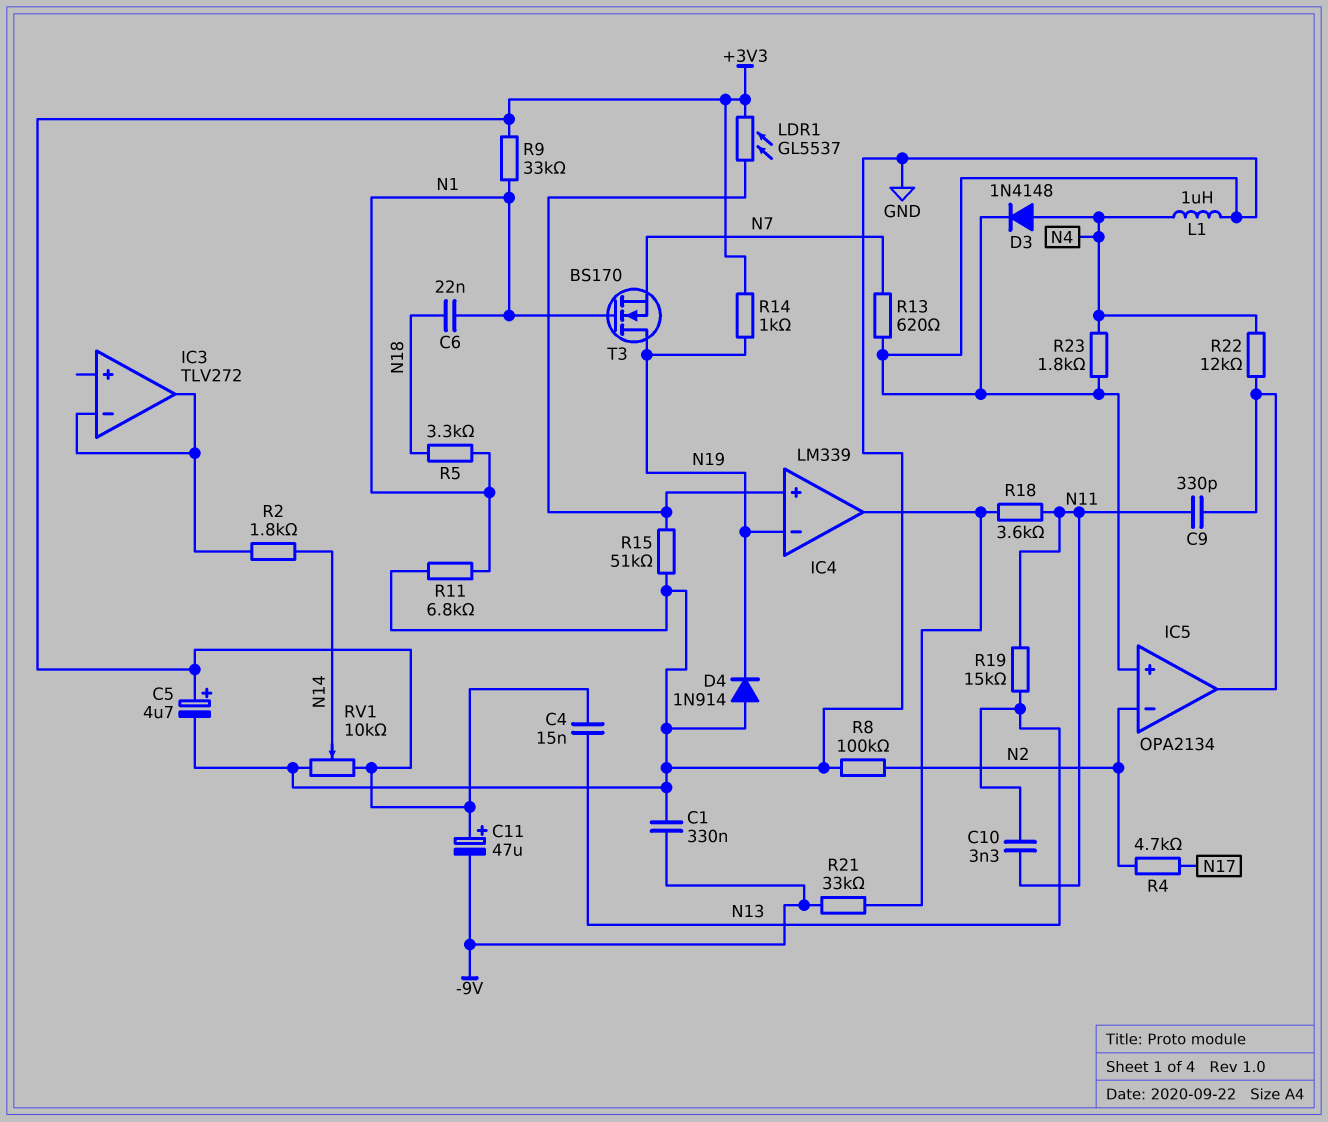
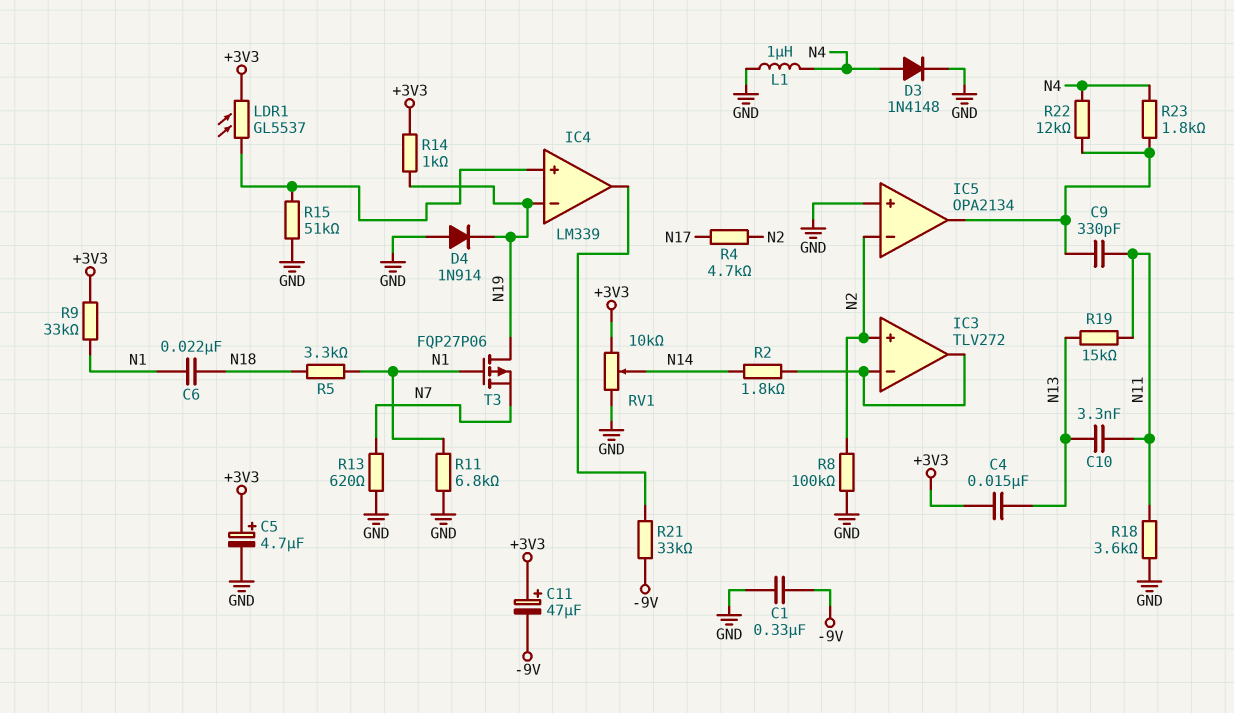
IC3 pin in+: none -> N2
R18: 3.6k (IC4/out, N11) -> 3.6k (GND, N11)
R23: 1.8k (GND, N4) -> 1.8k (IC5/out, N4)
T3: NMOS BS170 (G N1, D N19, S N7) -> PMOS FQP27P06 (G N1, D N19, S N7)

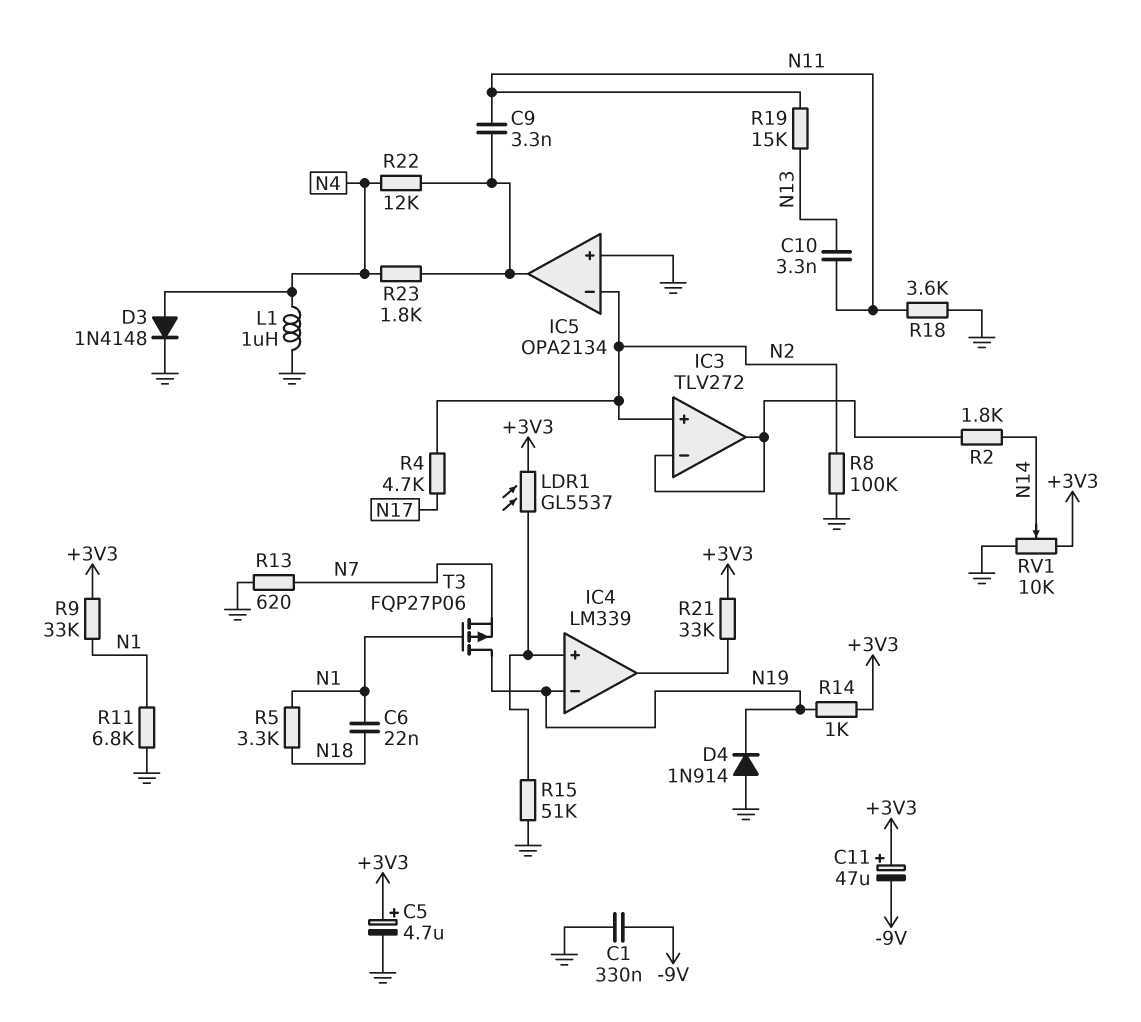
C4: 15nF (+3V3, N13) -> none
C9: 330pF (IC5/out, N11) -> 3.3nF (IC5/out, N11)
R21: 33k (-9V, IC4/out) -> 33k (+3V3, IC4/out)

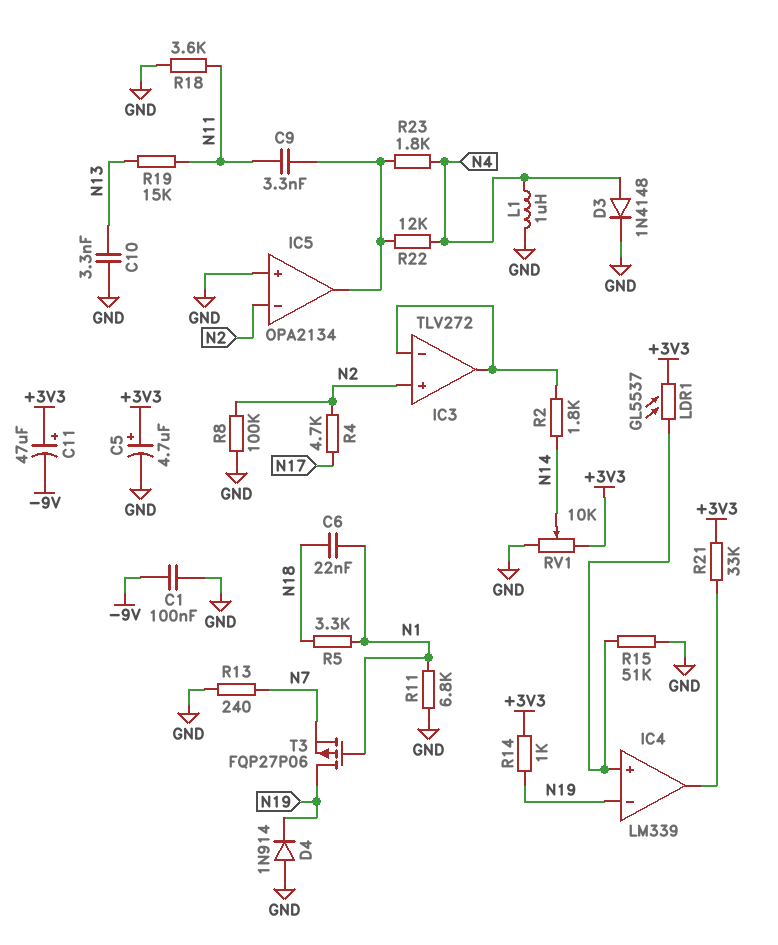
C1: 330nF (-9V, GND) -> 100nF (-9V, GND)
C10: 3.3nF (N11, N13) -> 3.3nF (GND, N13)
R9: 33k (+3V3, N1) -> none
R13: 620 (GND, N7) -> 240 (GND, N7)

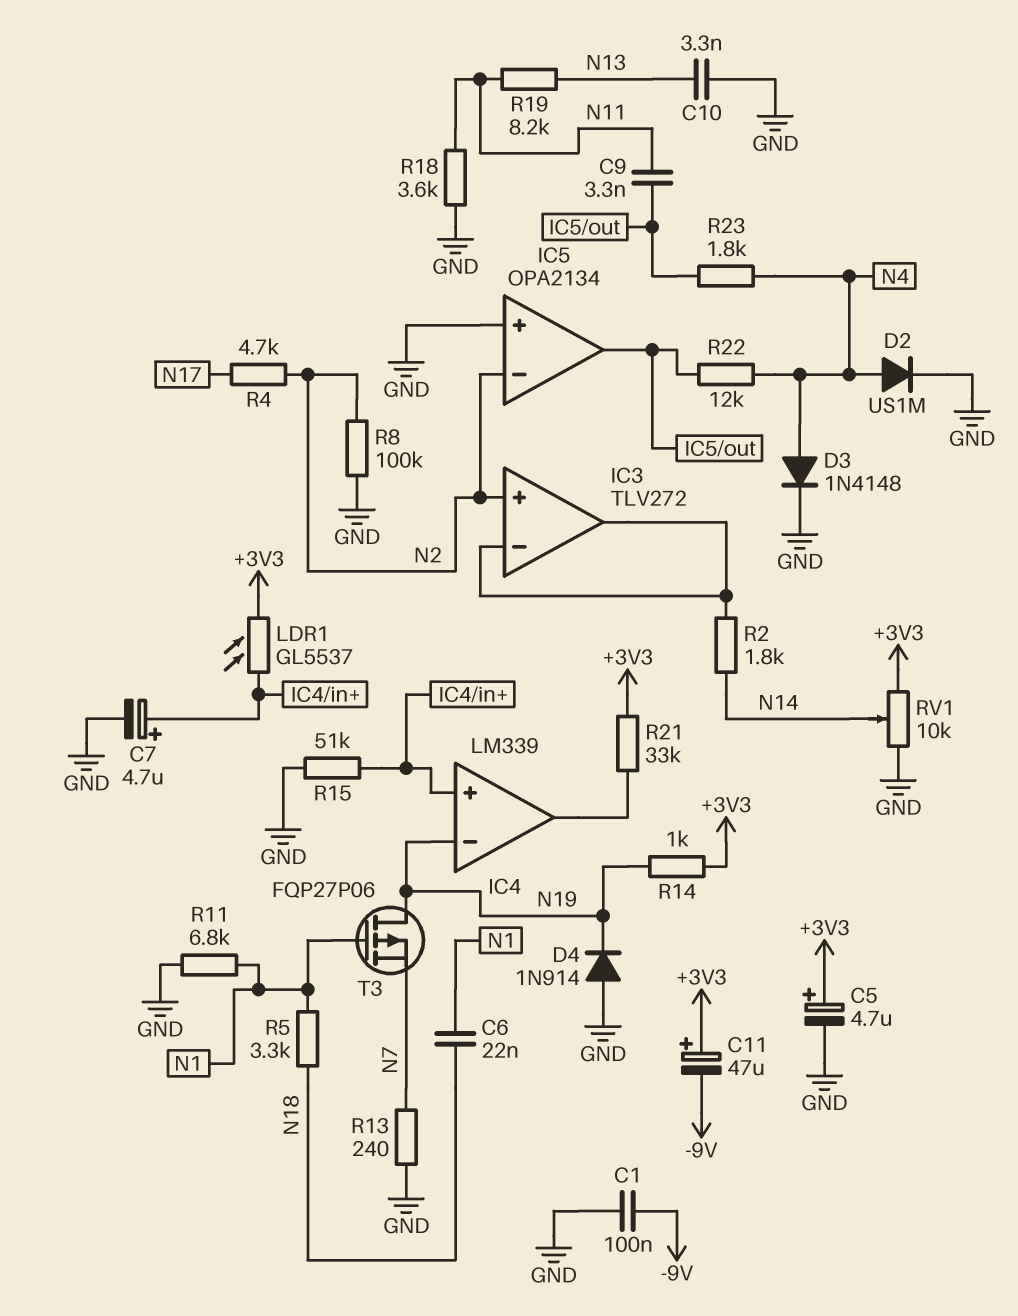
C7: none -> 4.7uF (plus IC4/in+, minus GND)
D2: none -> diode US1M (A N4, K GND)
L1: 1uH (GND, N4) -> none
R19: 15k (N11, N13) -> 8.2k (N11, N13)

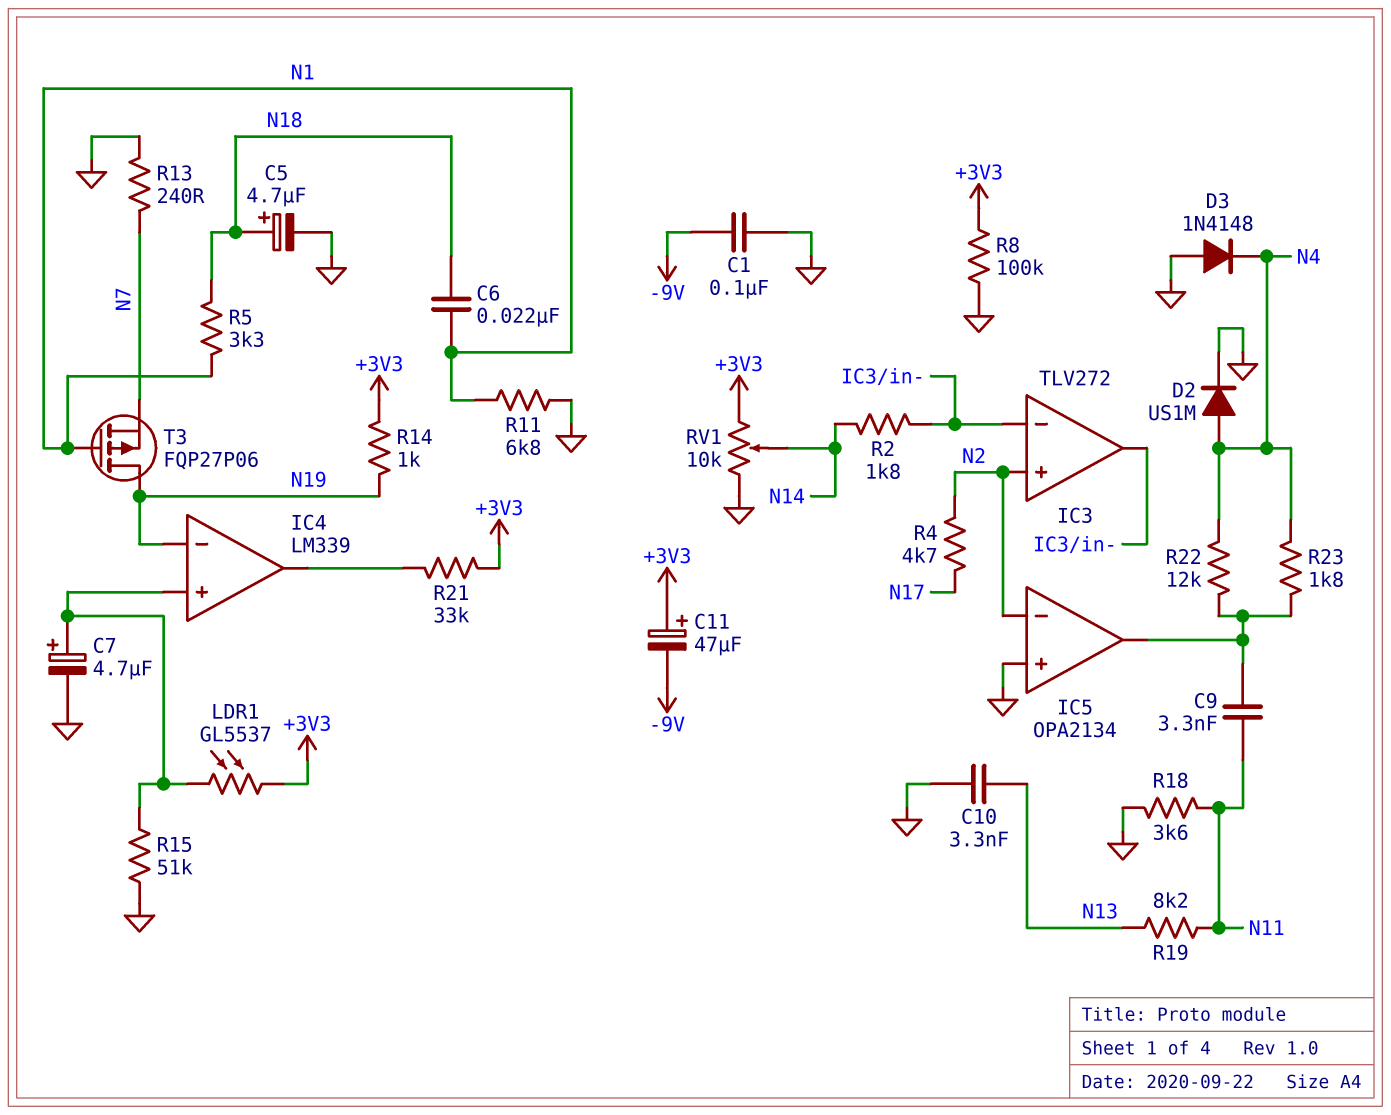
C5: 4.7uF (plus +3V3, minus GND) -> 4.7uF (plus N18, minus GND)
D3: diode 1N4148 (A N4, K GND) -> diode 1N4148 (A GND, K N4)
D4: diode 1N914 (A GND, K N19) -> none
R8: 100k (GND, N2) -> 100k (+3V3, GND)

